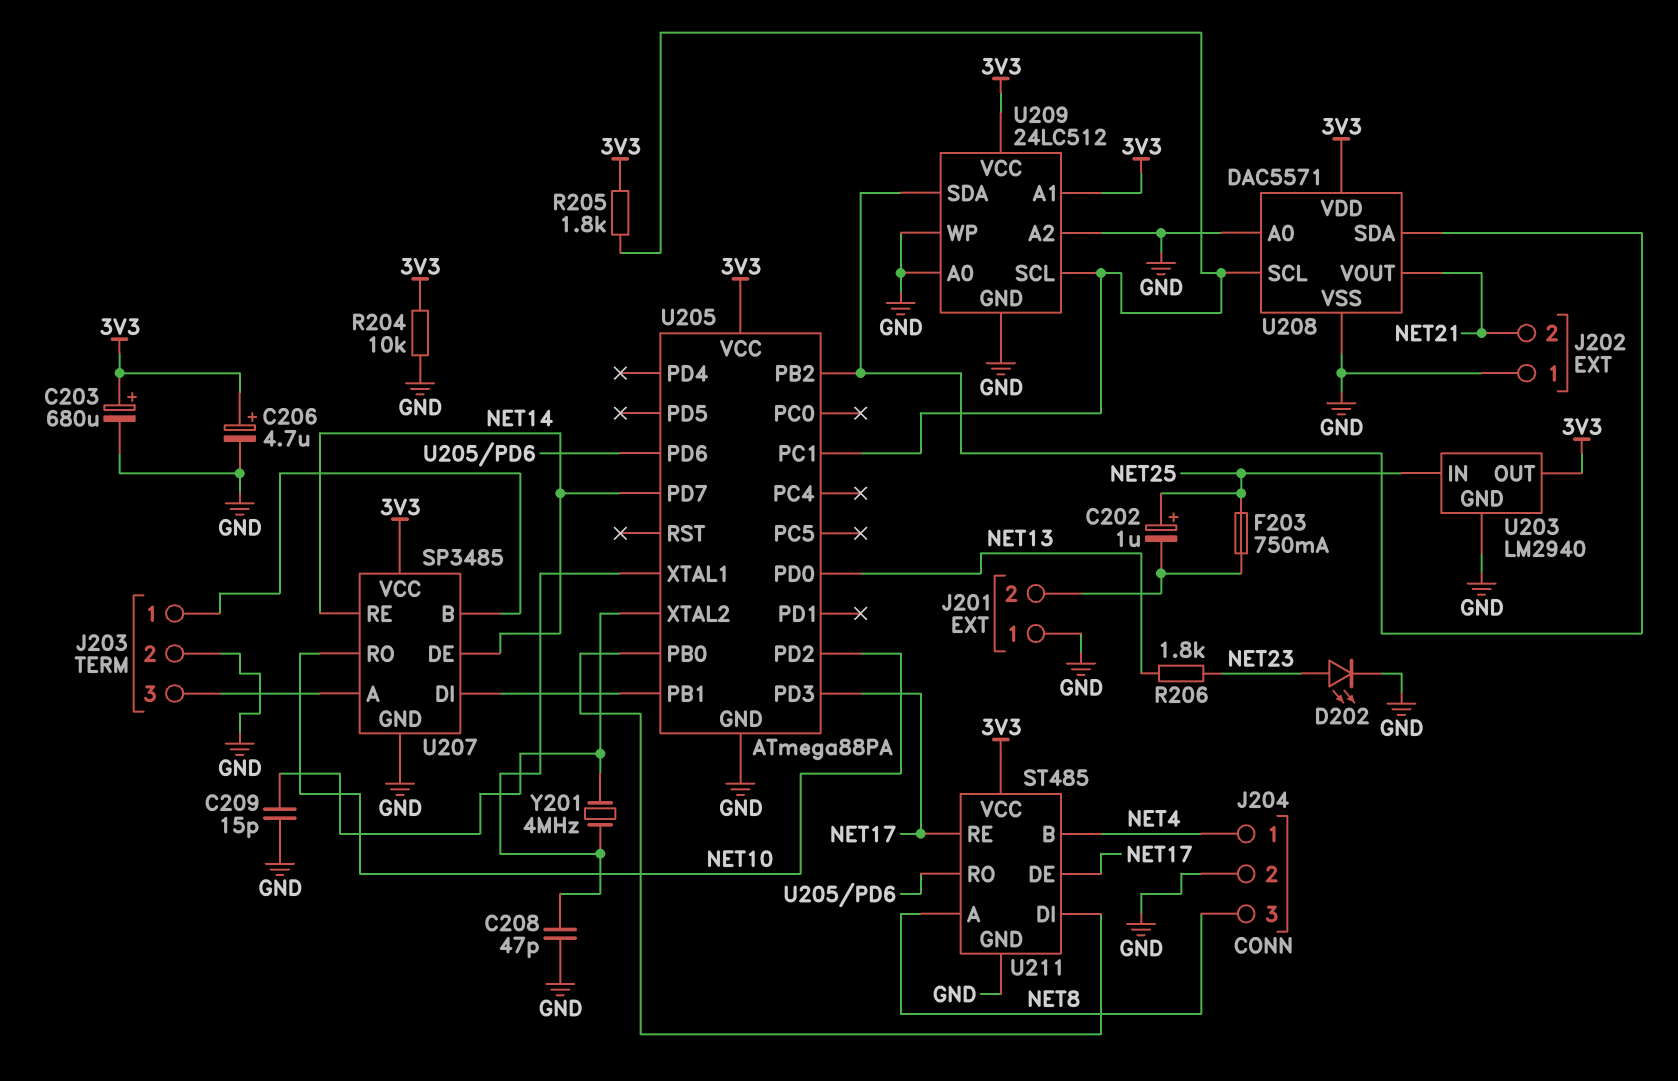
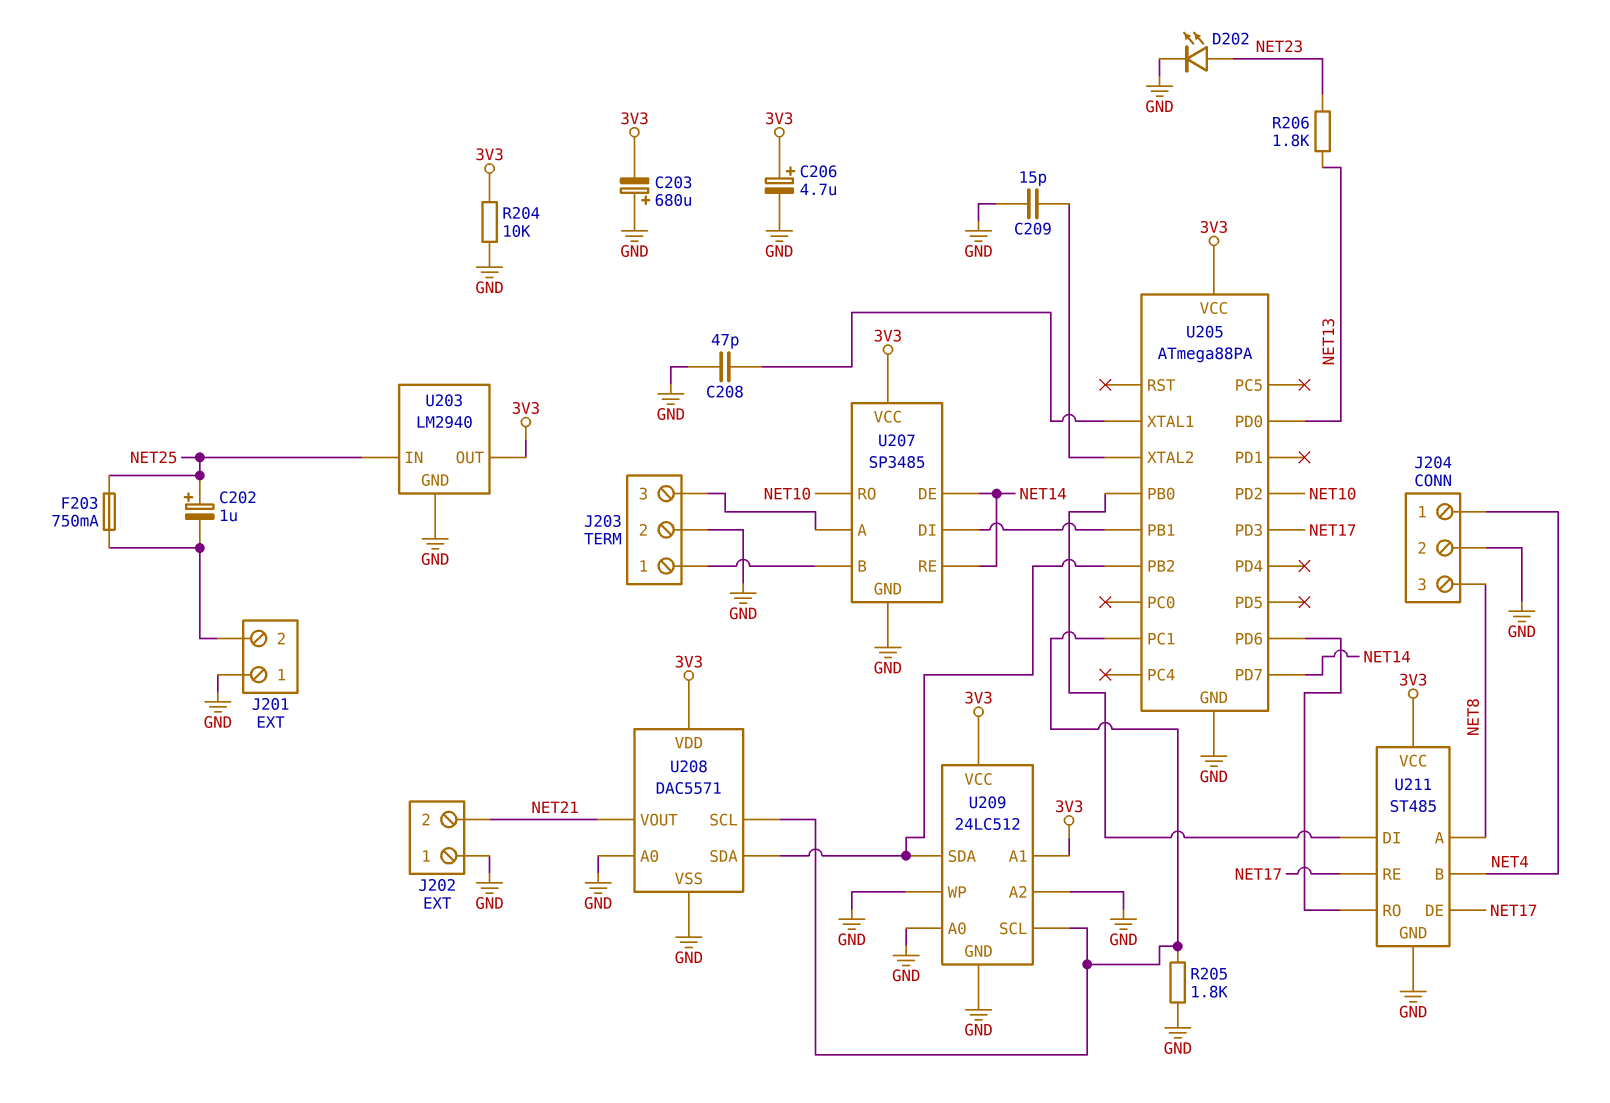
C203: 680uF (plus 3V3, minus GND) -> 680uF (plus GND, minus 3V3)
R205: 1.8k (3V3, U205/PC1) -> 1.8k (GND, U205/PC1)
Y201: 4MHz (U205/XTAL1, U205/XTAL2) -> none

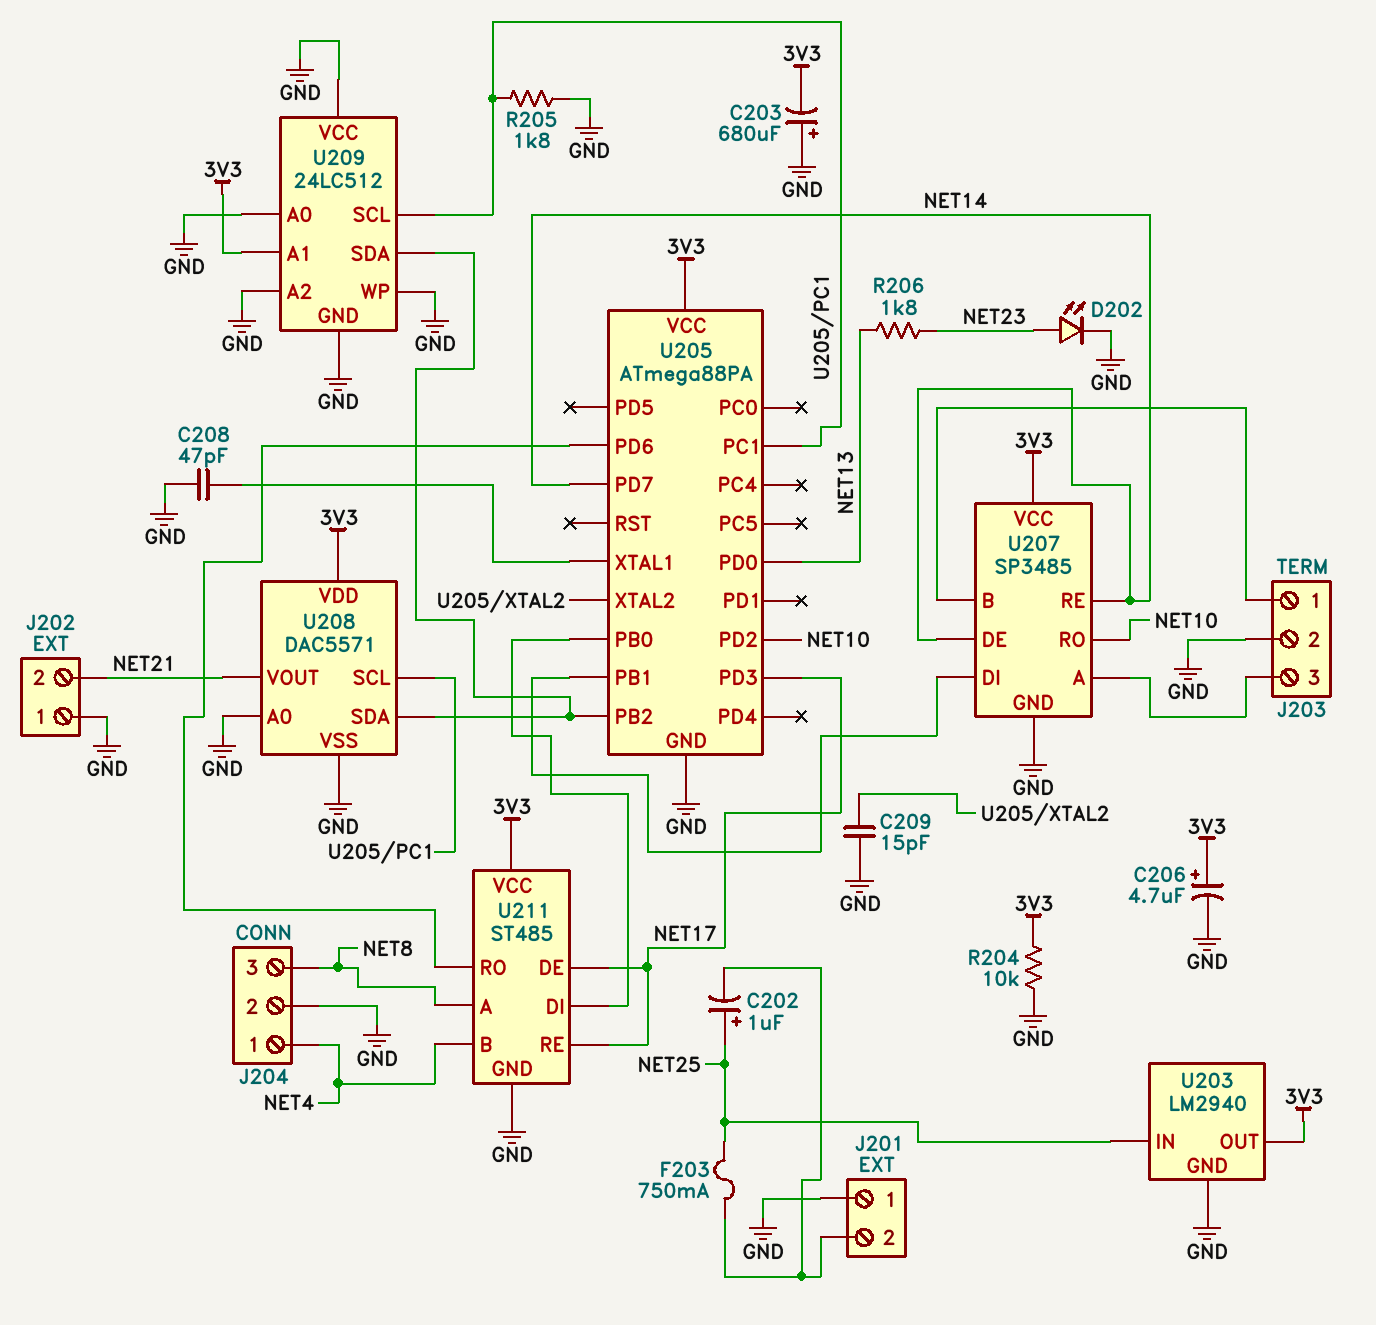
U209 pin VCC: 3V3 -> GND

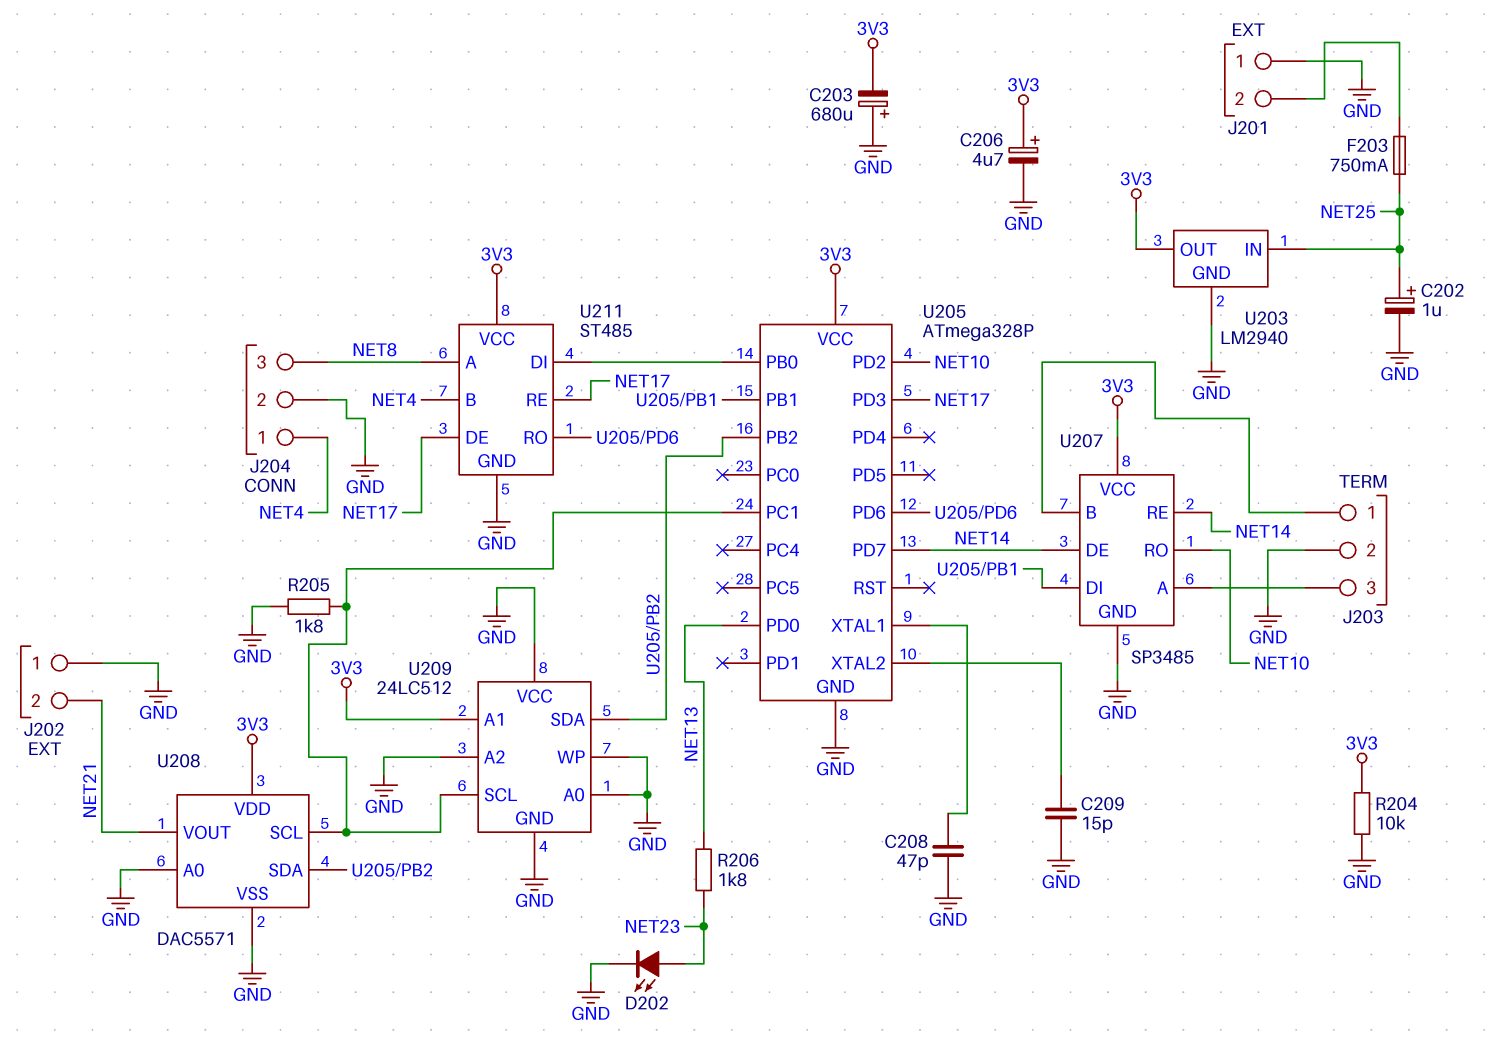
C202: 1uF (plus NET25, minus J201/2) -> 1uF (plus NET25, minus GND)
U205: ATmega88PA -> ATmega328P

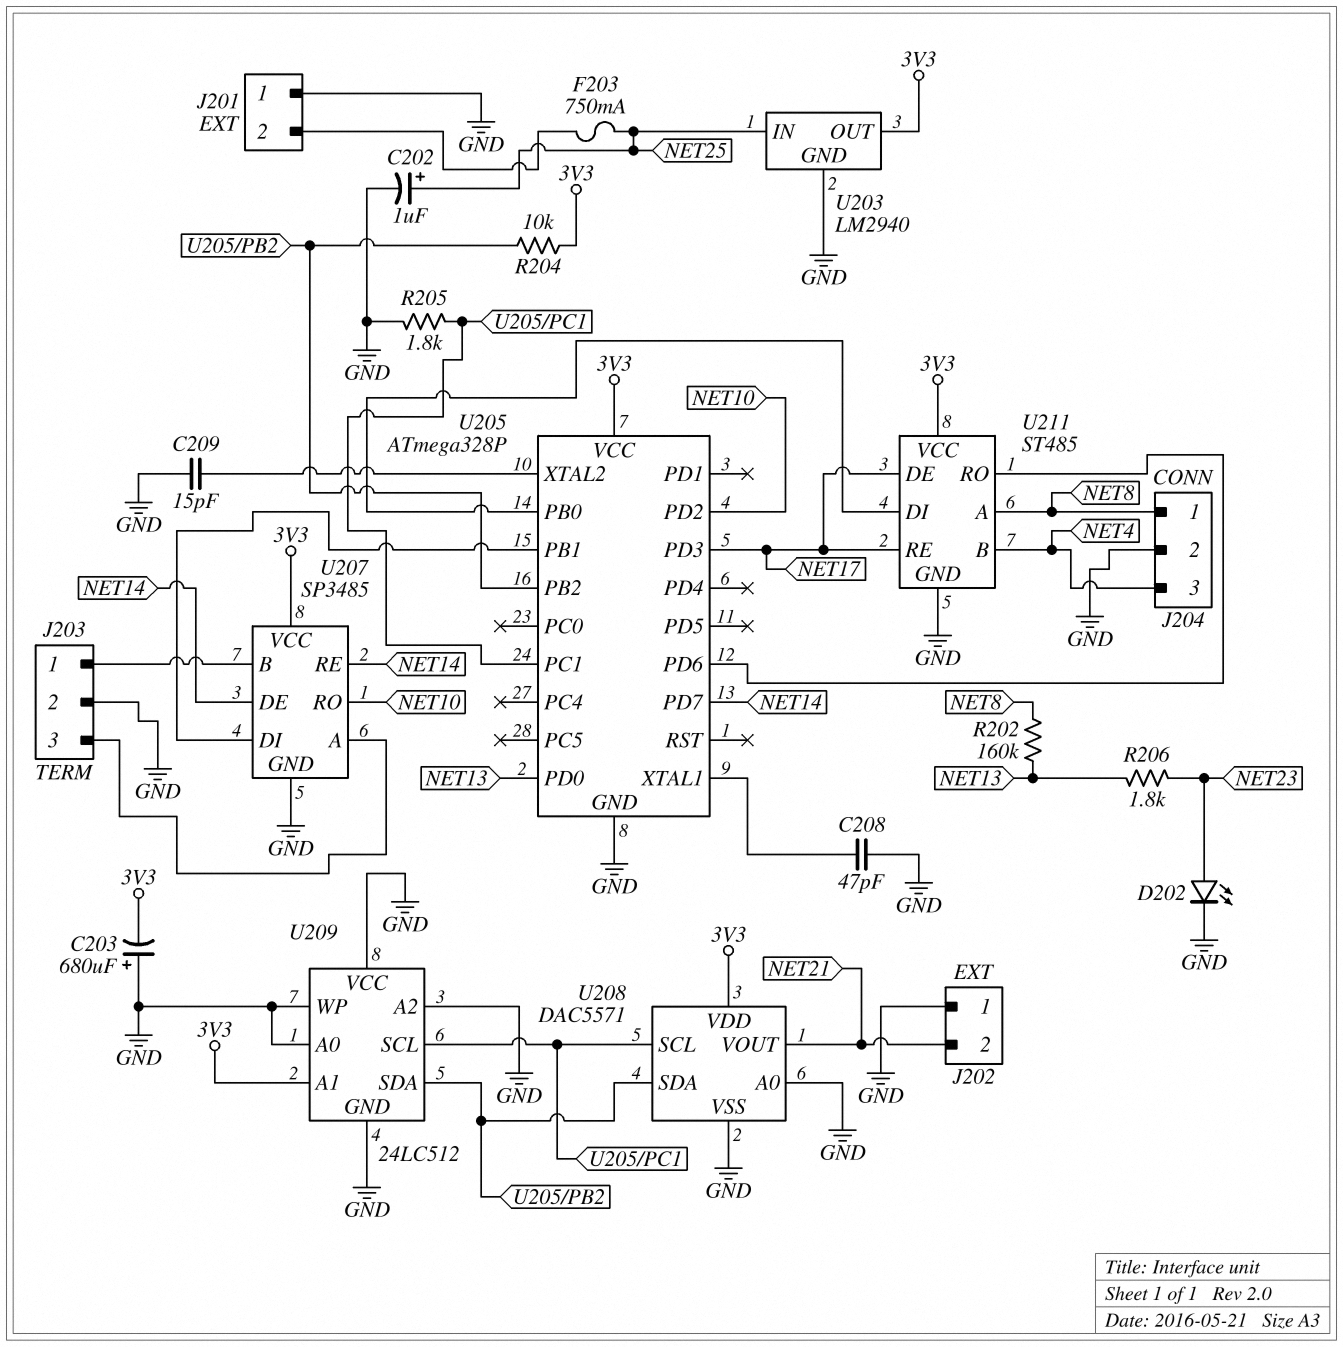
C206: 4.7uF (plus 3V3, minus GND) -> none
J204 pin 1: NET4 -> NET8
J204 pin 3: NET8 -> NET4
R202: none -> 160k (NET8, NET13)
R204: 10k (3V3, GND) -> 10k (3V3, U205/PB2)

